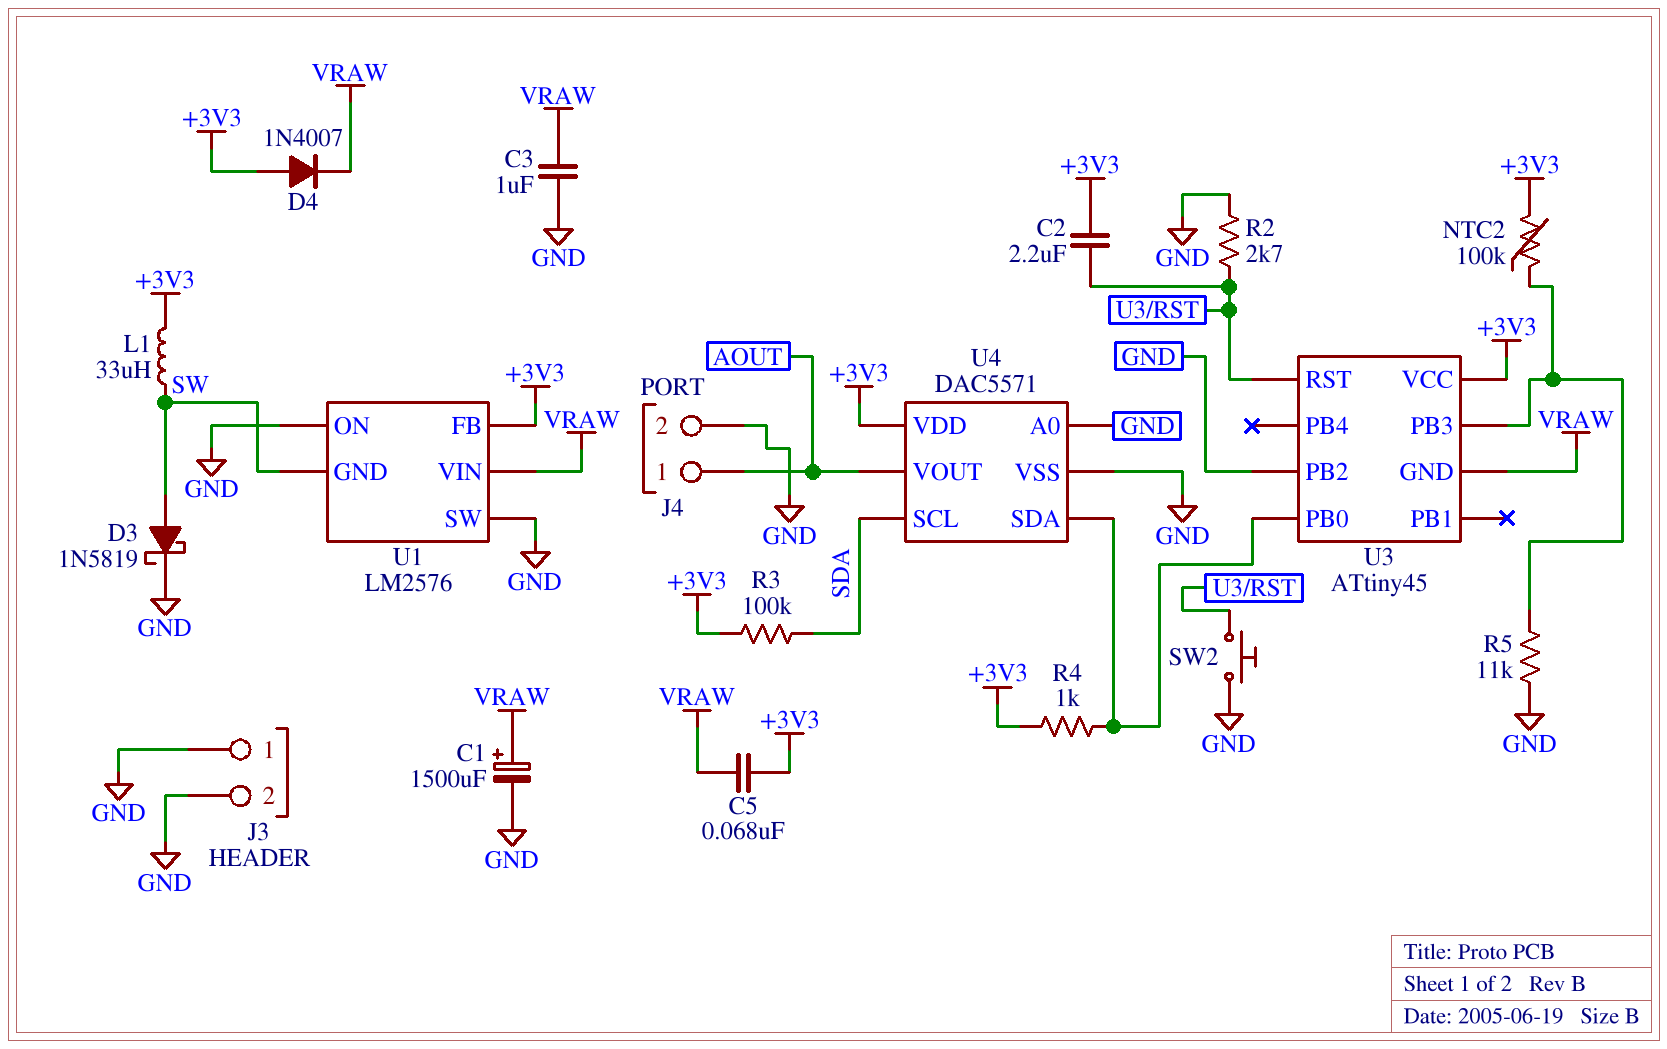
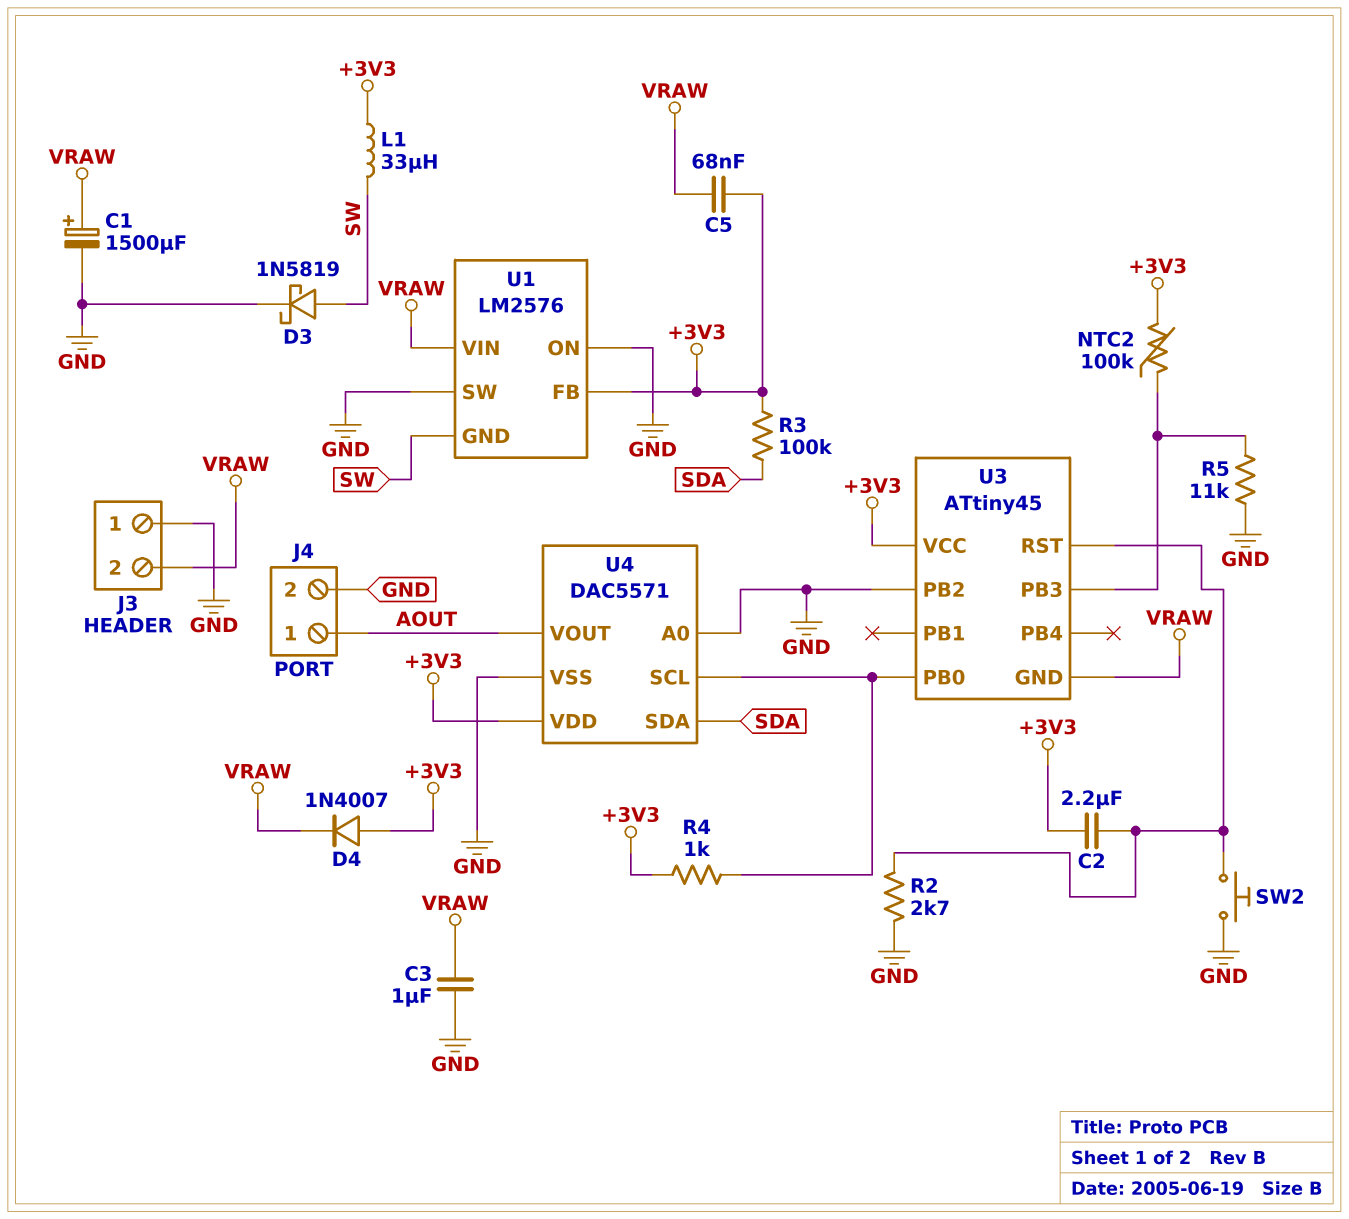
J3 pin 2: GND -> VRAW
U4 pin SCL: SDA -> U3/PB0
U4 pin SDA: U3/PB0 -> SDA

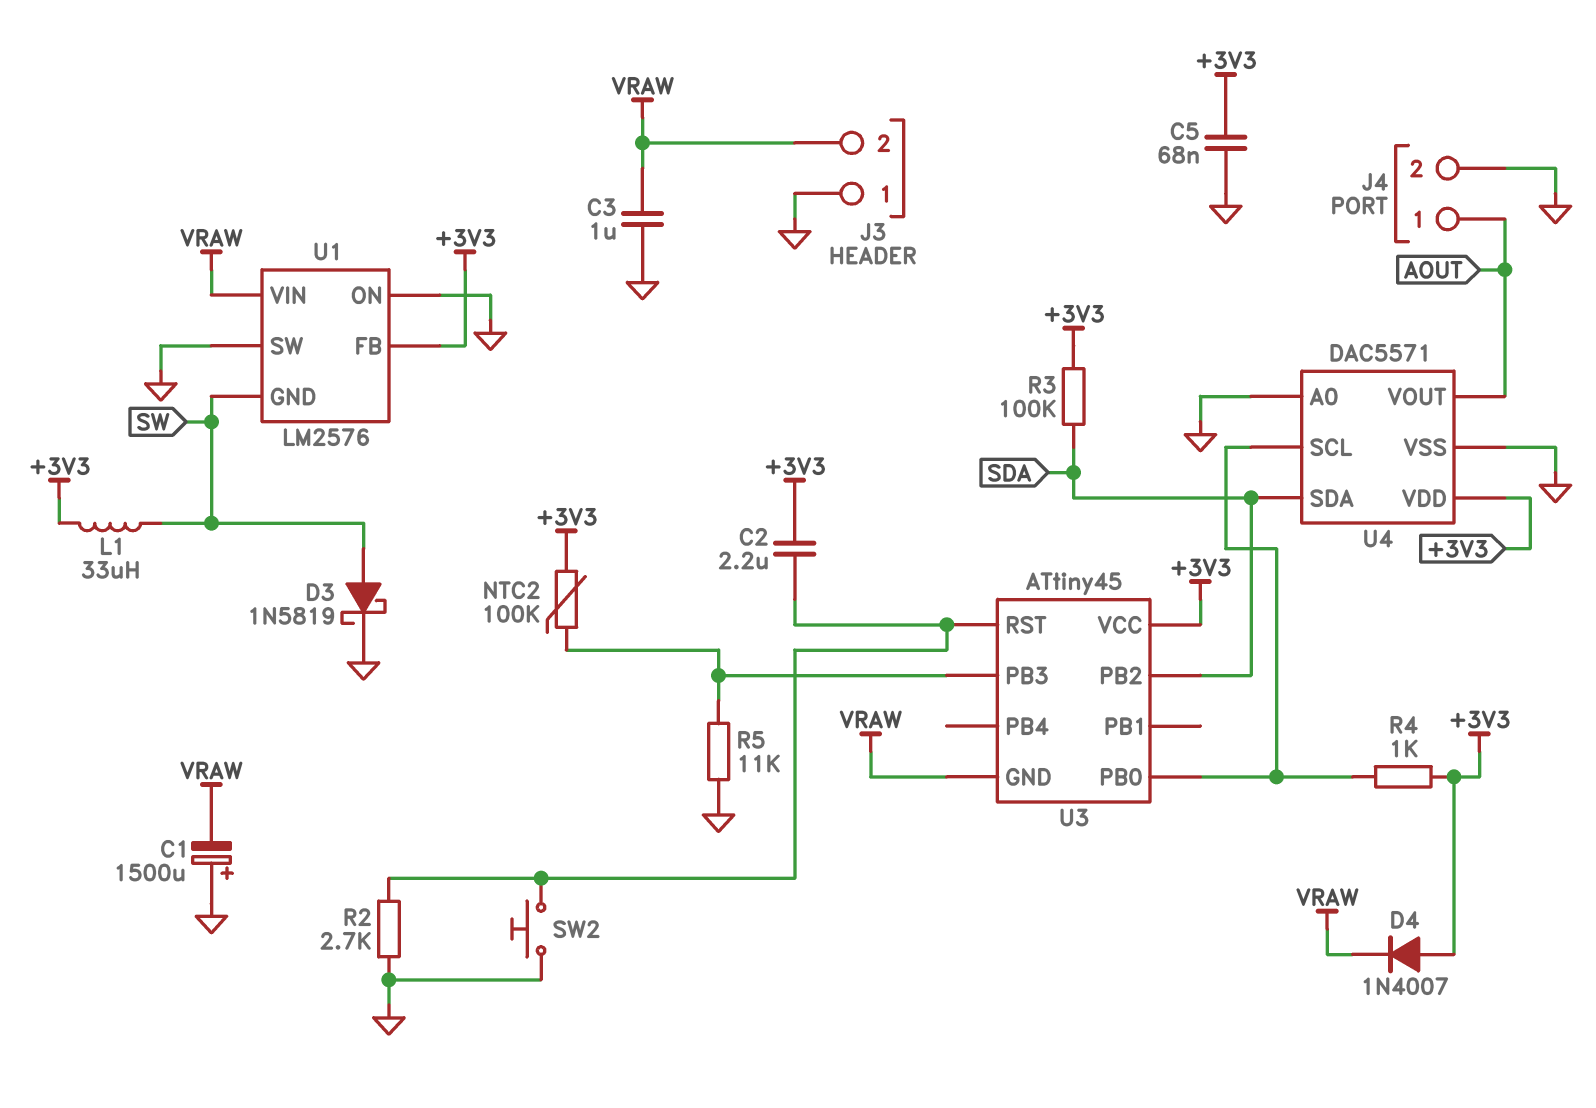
C1: 1500uF (plus VRAW, minus GND) -> 1500uF (plus GND, minus VRAW)
C5: 68nF (+3V3, VRAW) -> 68nF (+3V3, GND)
U3 pin PB2: GND -> SDA

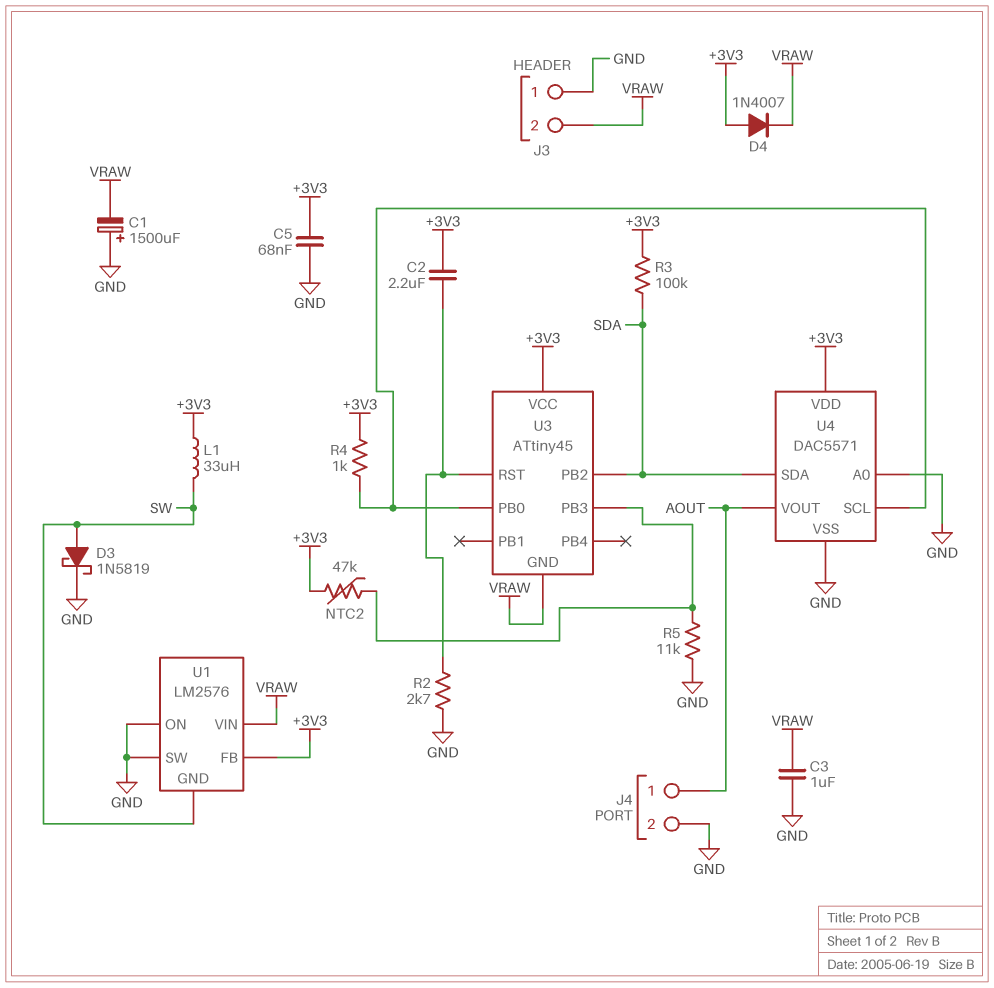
NTC2: 100k (+3V3, U3/PB3) -> 47k (+3V3, U3/PB3)
SW2: button (GND, U3/RST) -> none

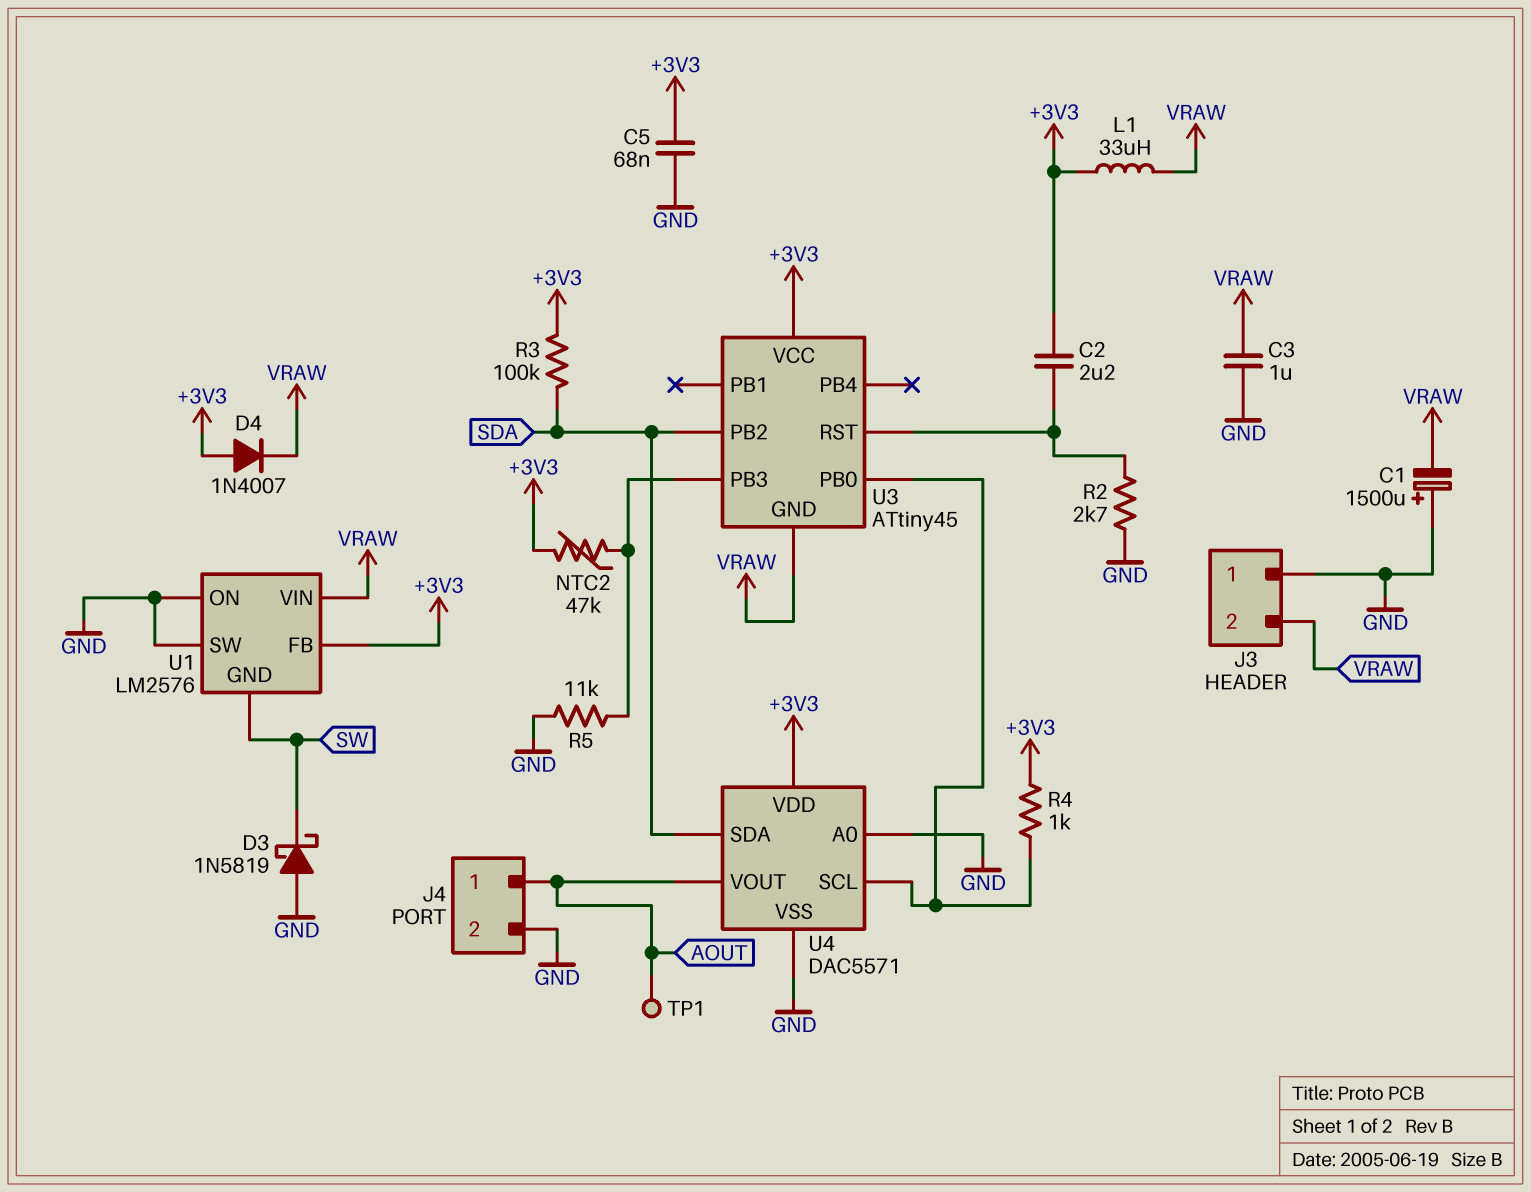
D3: schottky 1N5819 (A SW, K GND) -> schottky 1N5819 (A GND, K SW)
L1: 33uH (+3V3, SW) -> 33uH (+3V3, VRAW)
TP1: none -> test point (AOUT)

